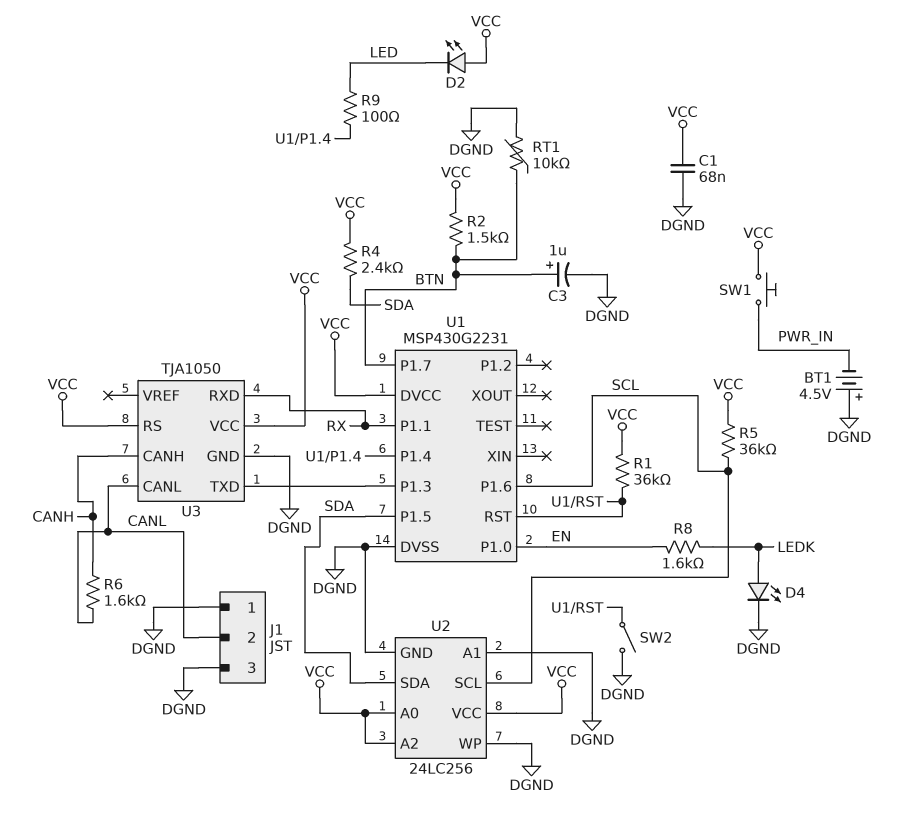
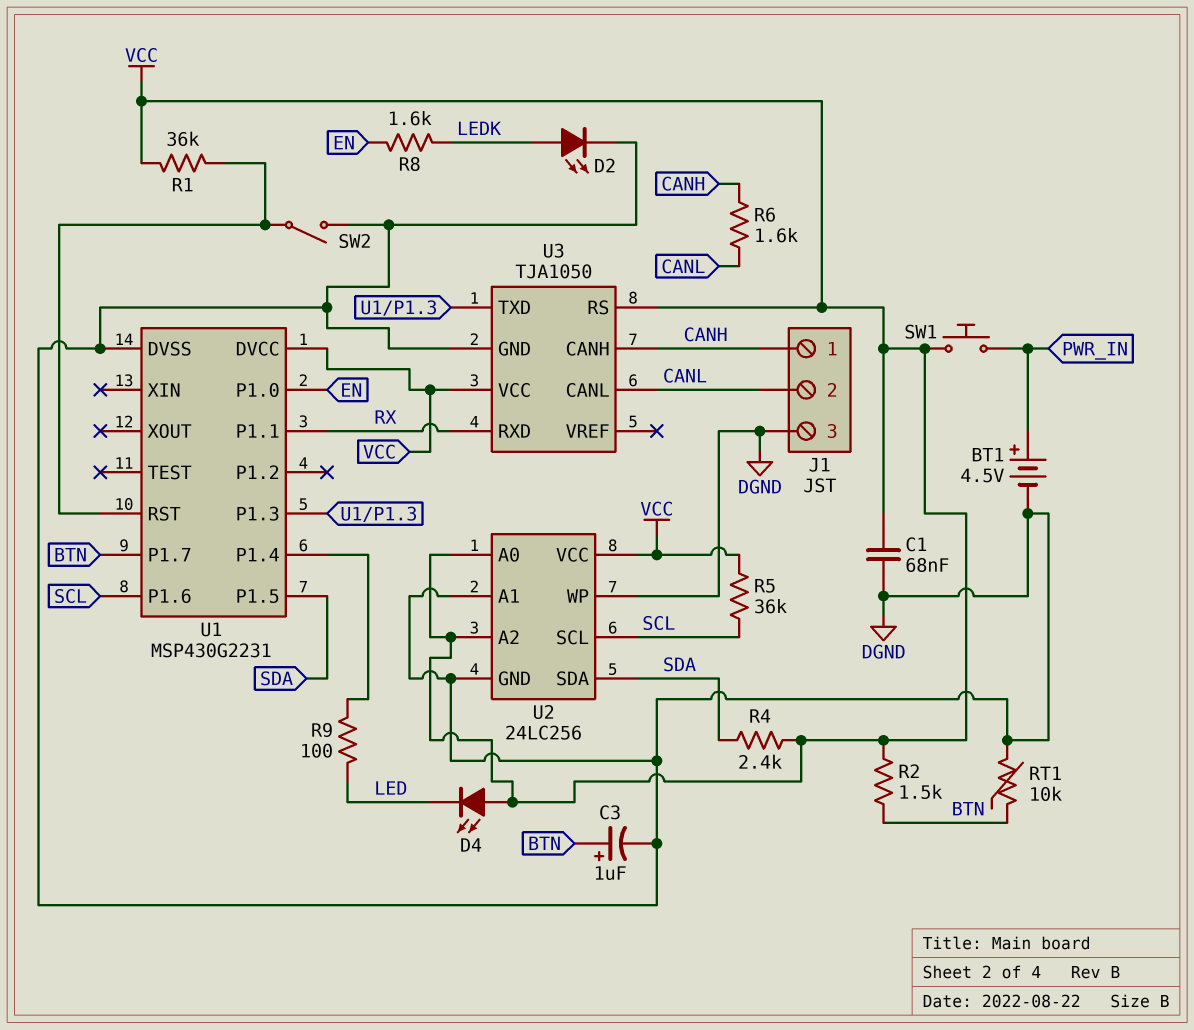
BT1: 4.5V (plus DGND, minus PWR_IN) -> 4.5V (plus PWR_IN, minus DGND)
D2: LED (A VCC, K LED) -> LED (A LEDK, K DGND)
D4: LED (A LEDK, K DGND) -> LED (A VCC, K LED)
J1 pin 1: DGND -> CANH

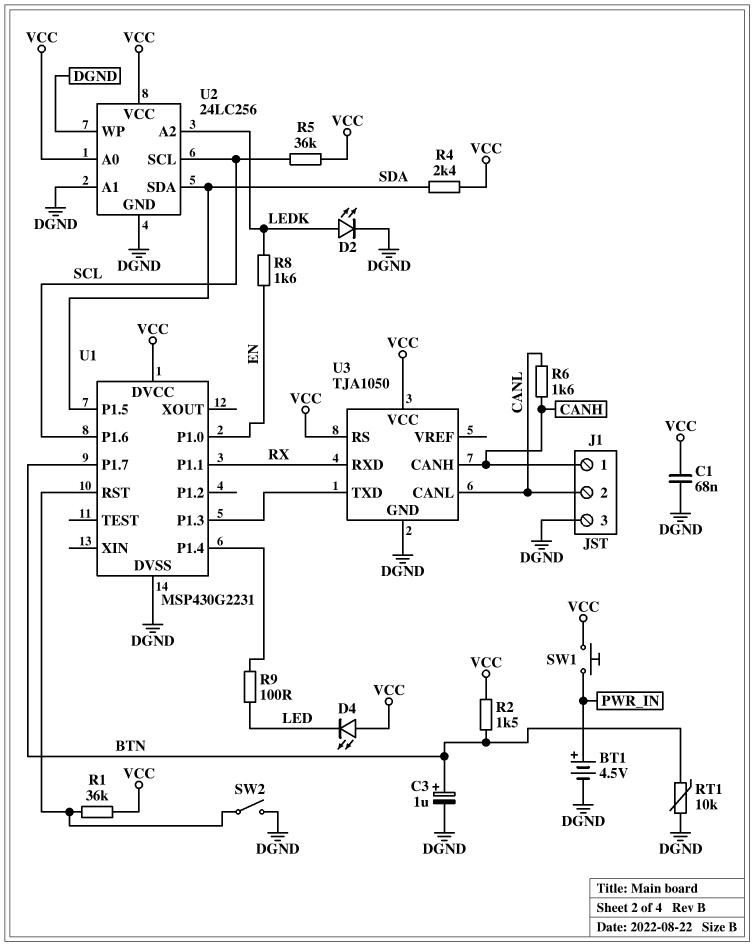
U2 pin A2: VCC -> LEDK

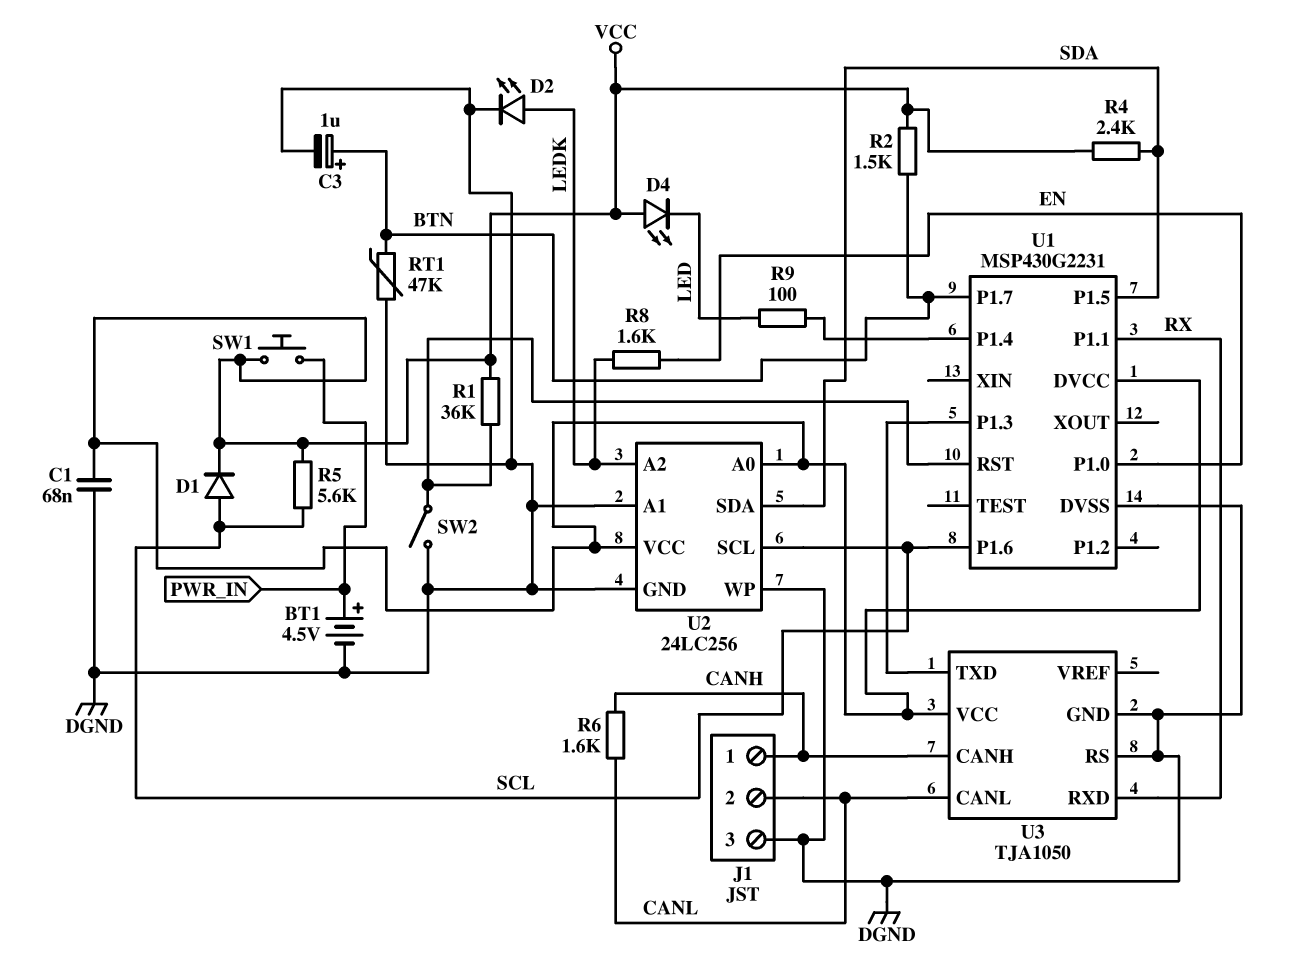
D1: none -> diode (A SCL, K VCC)
R5: 36k (SCL, VCC) -> 5.6k (SCL, VCC)
RT1: 10k (BTN, DGND) -> 47k (BTN, DGND)
U3 pin RS: VCC -> DGND

